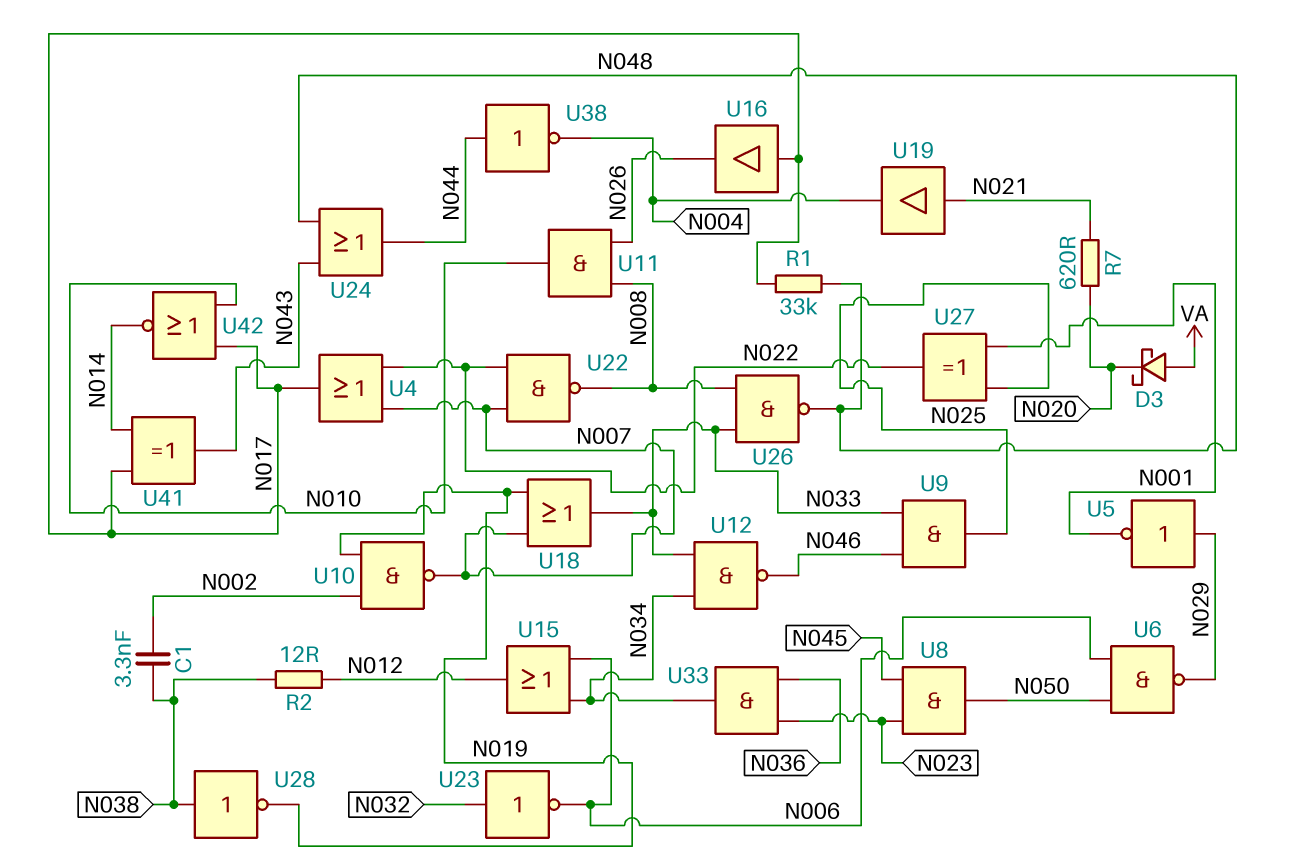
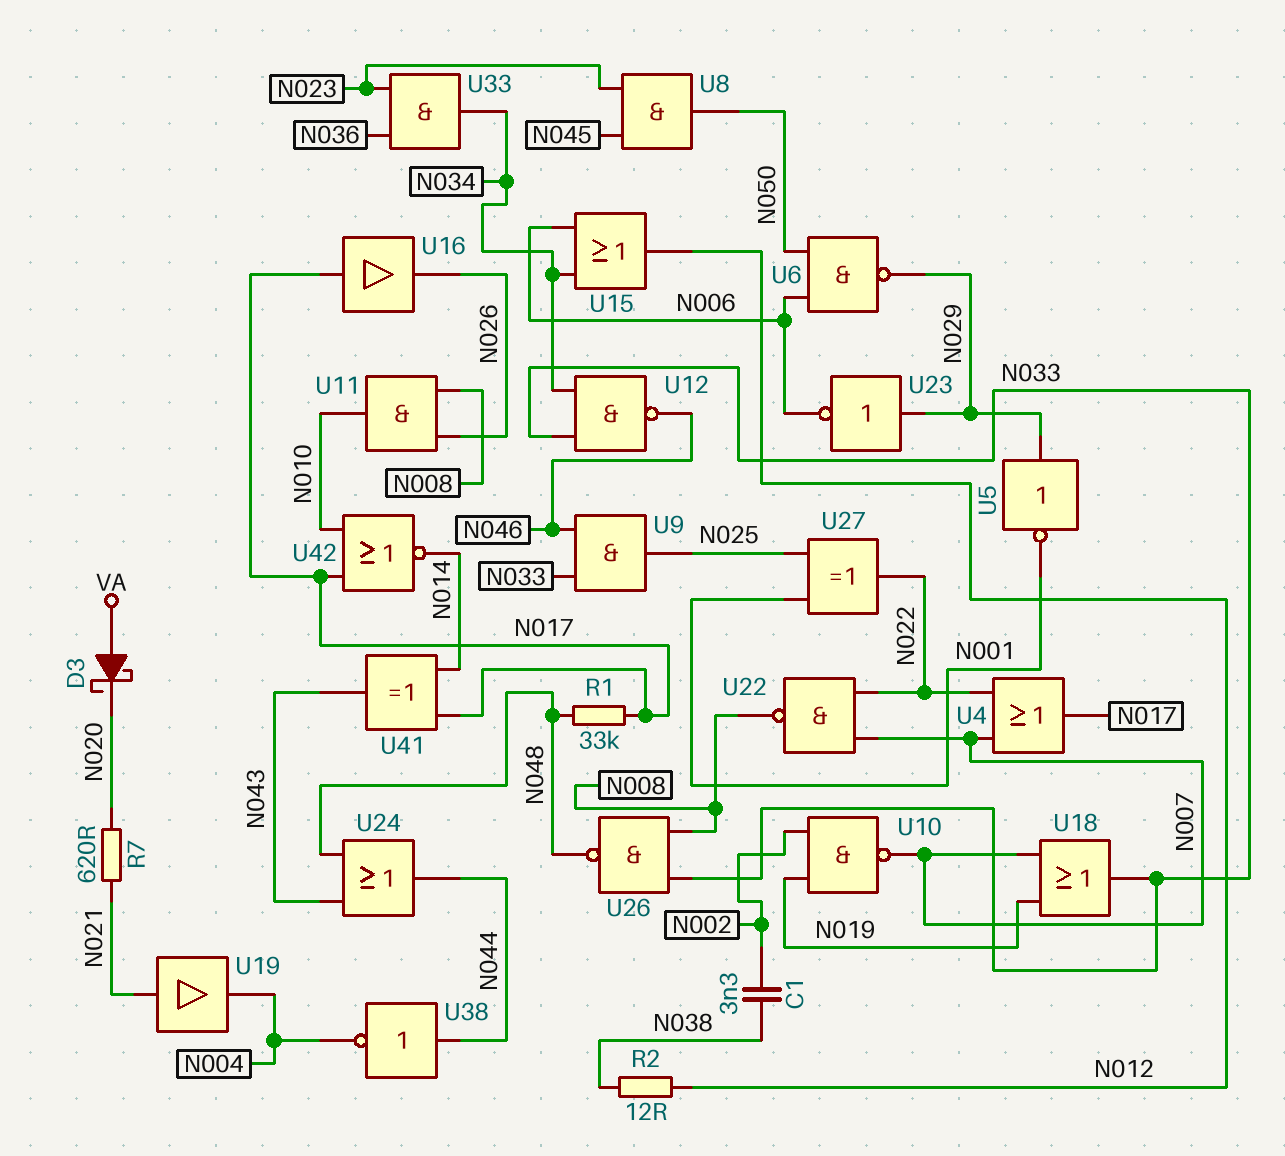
U23: NOT (in N032, out N006) -> NOT (in N029, out N006)
U28: NOT (in N038, out N019) -> none

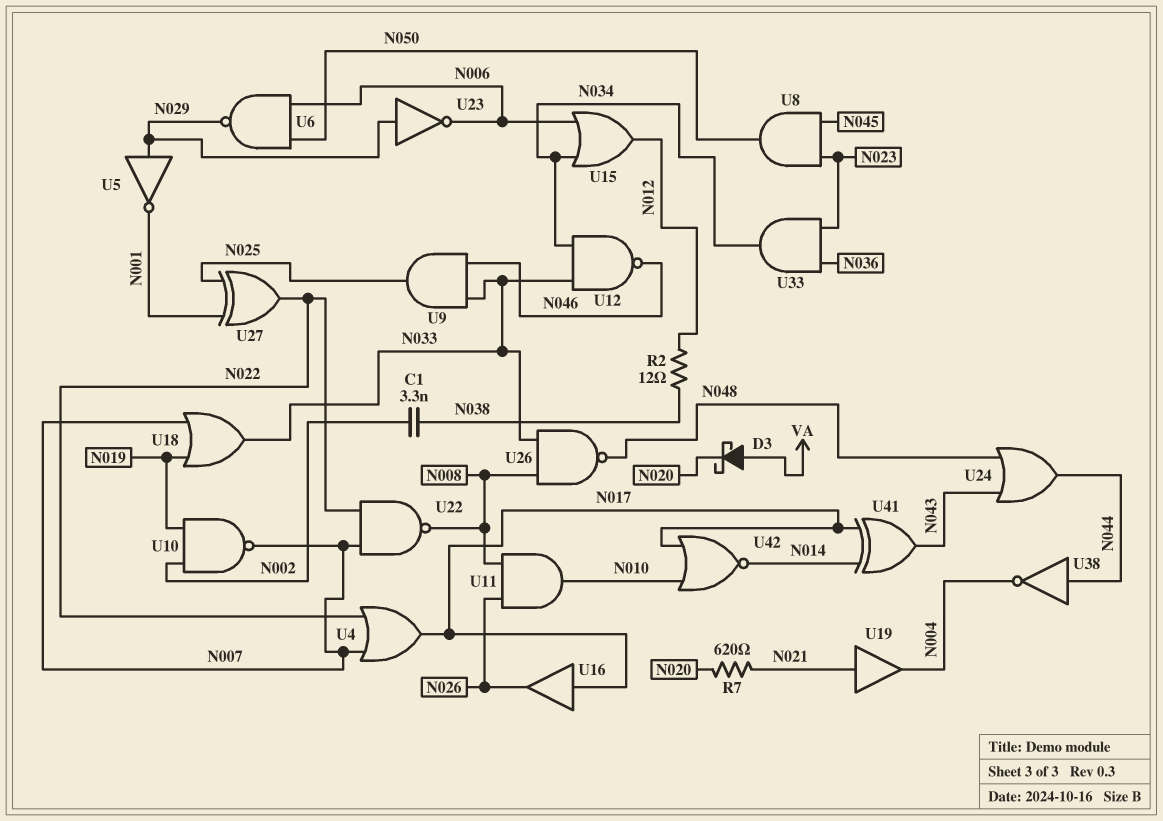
R1: 33k (N017, N048) -> none

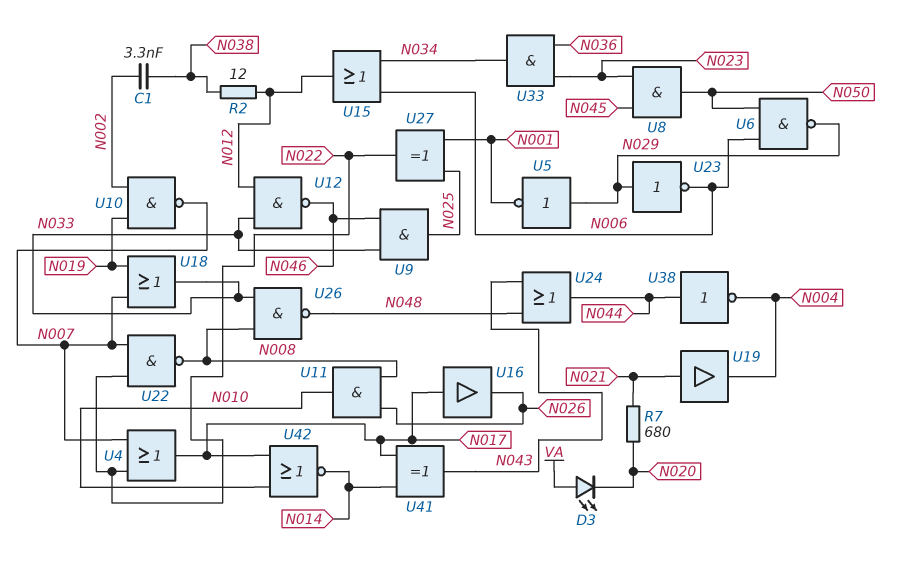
D3: schottky (A VA, K N020) -> LED (A VA, K N020)
R7: 620 (N020, N021) -> 680 (N020, N021)
U12: NAND (in N033, in N034, out N046) -> NAND (in N012, in N033, out N046)

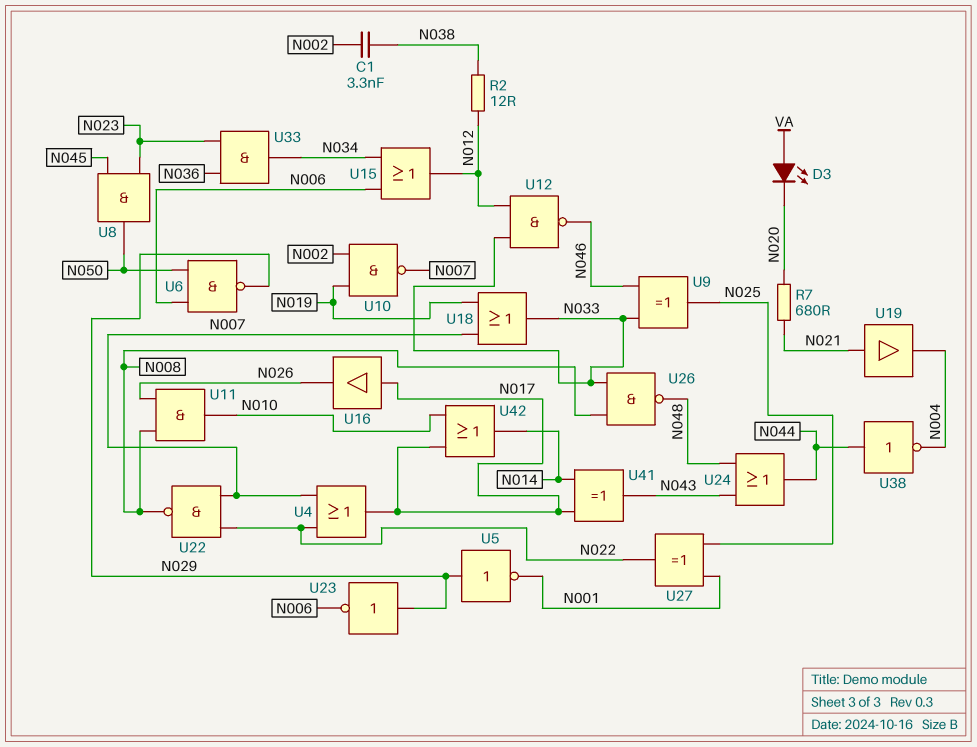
U9: AND (in N033, in N046, out N025) -> XOR (in N033, in N046, out N025)
U42: NOR (in N010, in N017, out N014) -> OR (in N010, in N017, out N014)

